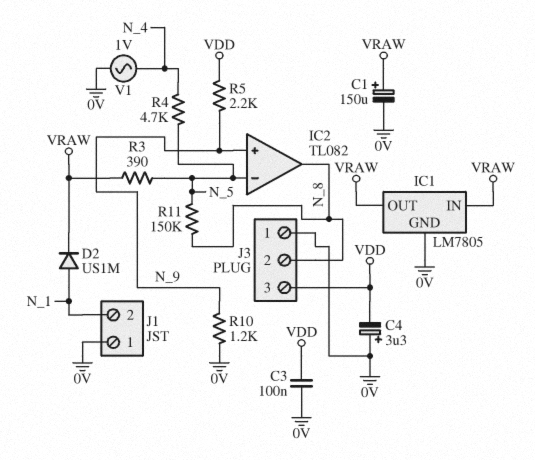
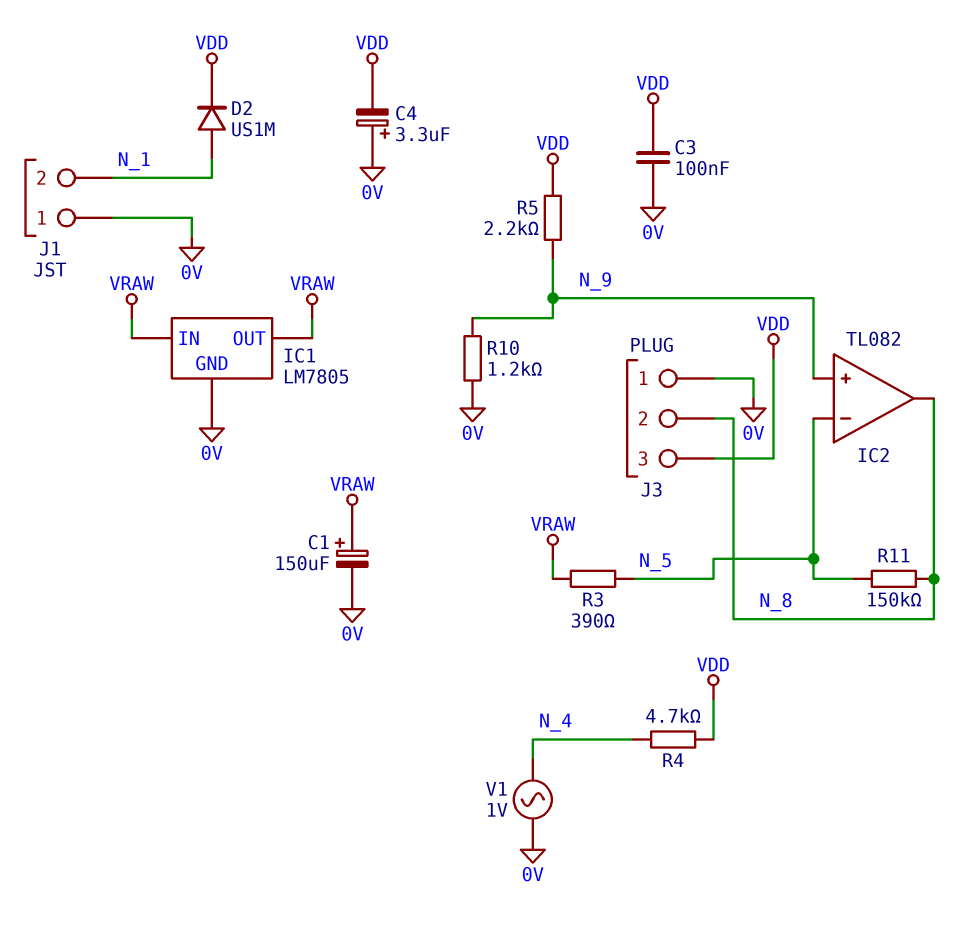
D2: diode US1M (A N_1, K VRAW) -> diode US1M (A N_1, K VDD)
R4: 4.7k (N_4, N_5) -> 4.7k (N_4, VDD)

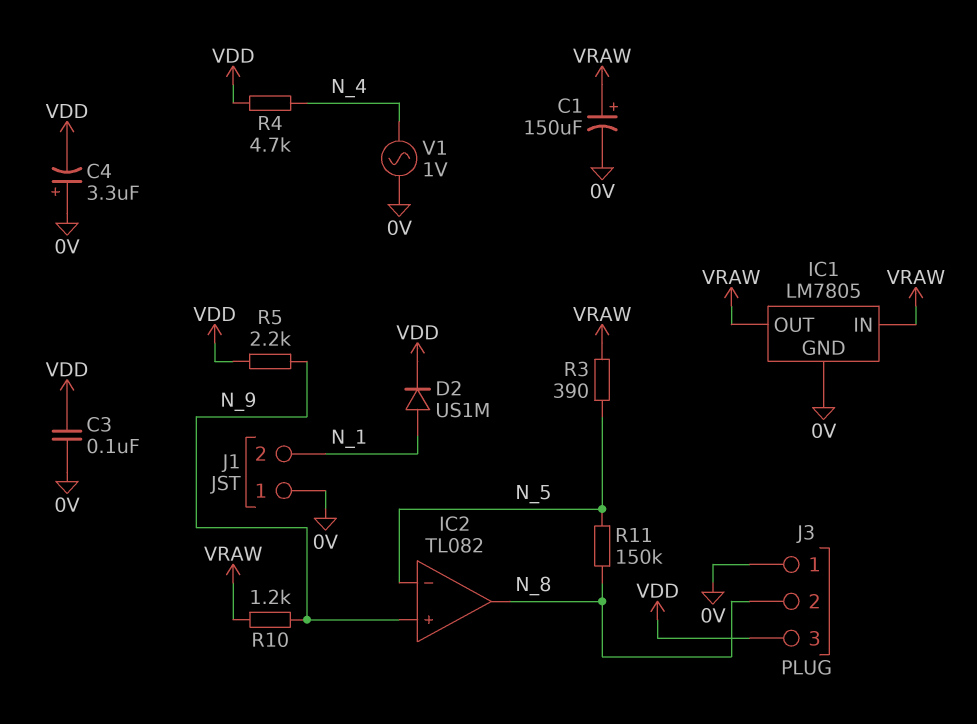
R10: 1.2k (0V, N_9) -> 1.2k (N_9, VRAW)

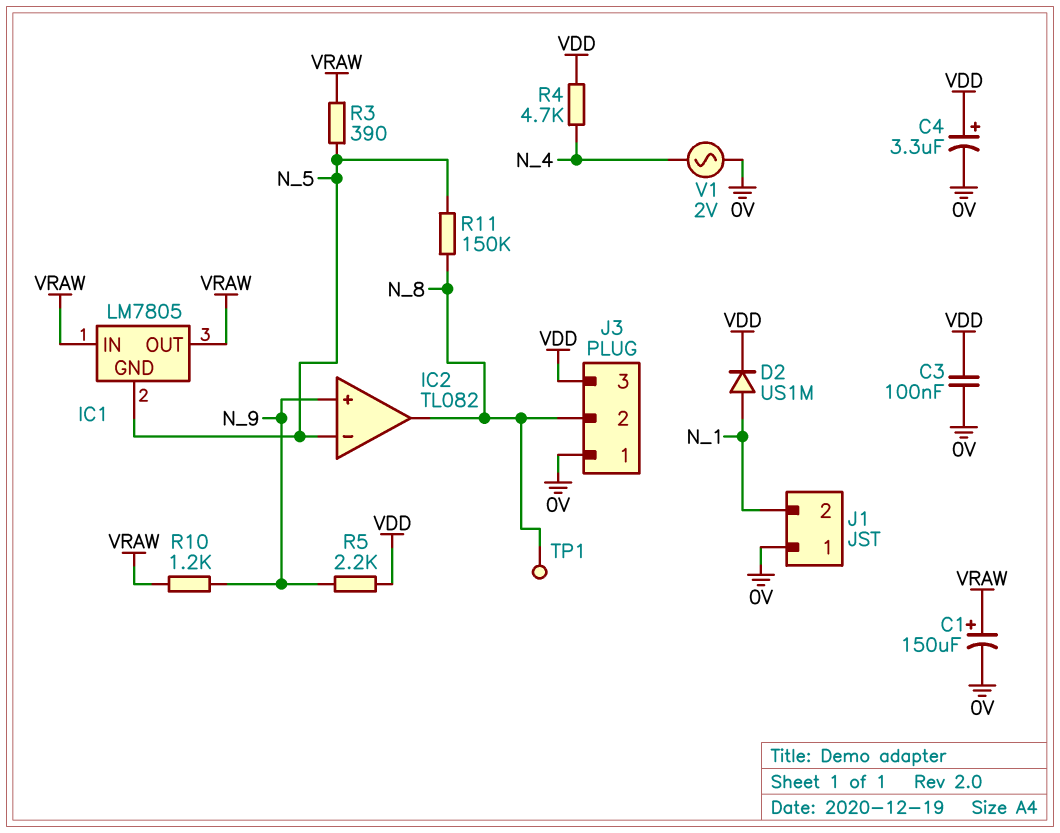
C4: 3.3uF (plus 0V, minus VDD) -> 3.3uF (plus VDD, minus 0V)
IC1 pin GND: 0V -> N_5
TP1: none -> test point (N_8)
V1: AC 1V (0V, N_4) -> AC 2V (0V, N_4)

